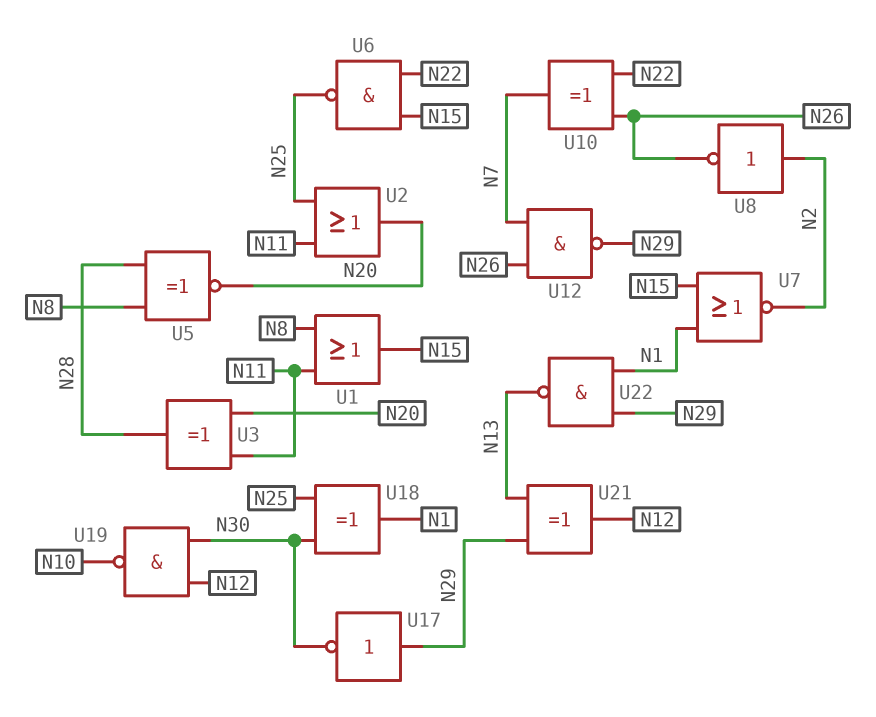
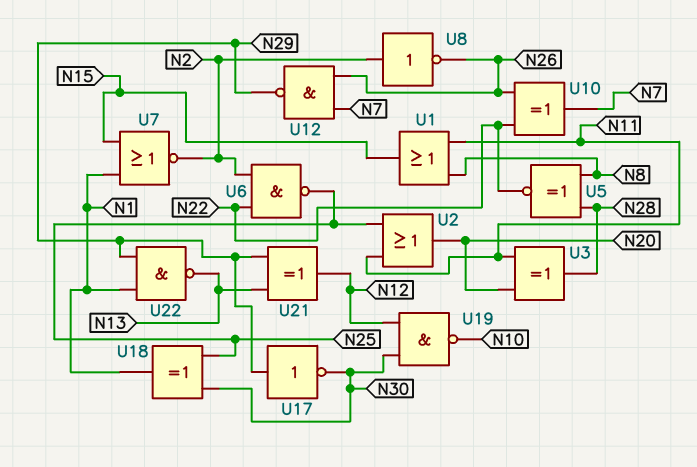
U5: XNOR (in N8, in N28, out N20) -> XNOR (in N8, in N28, out N22)
U6: NAND (in N15, in N22, out N25) -> NAND (in N2, in N22, out N25)

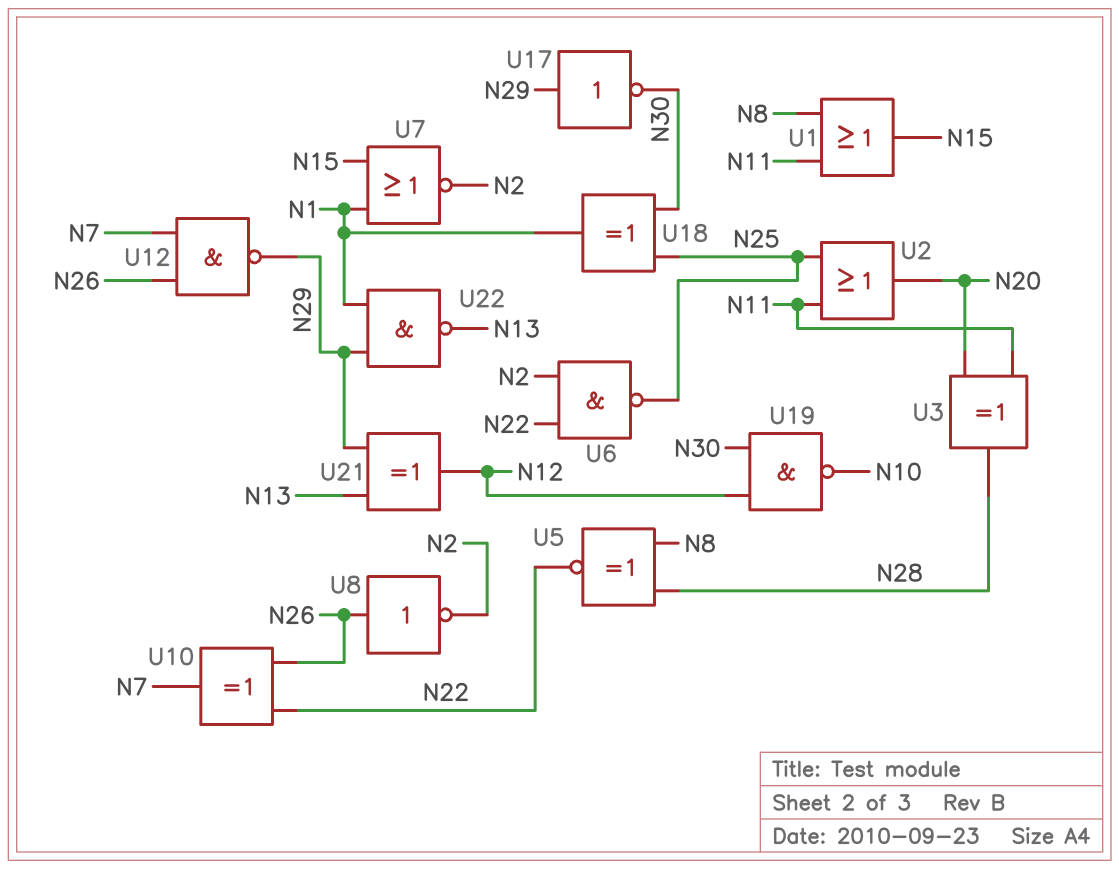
U8: NOT (in N2, out N26) -> NOT (in N26, out N2)

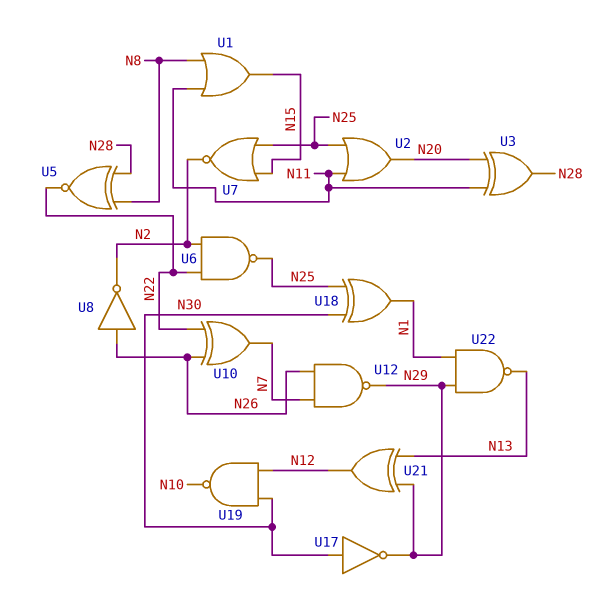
U7: NOR (in N1, in N15, out N2) -> NOR (in N15, in N25, out N2)
U17: NOT (in N29, out N30) -> NOT (in N30, out N29)

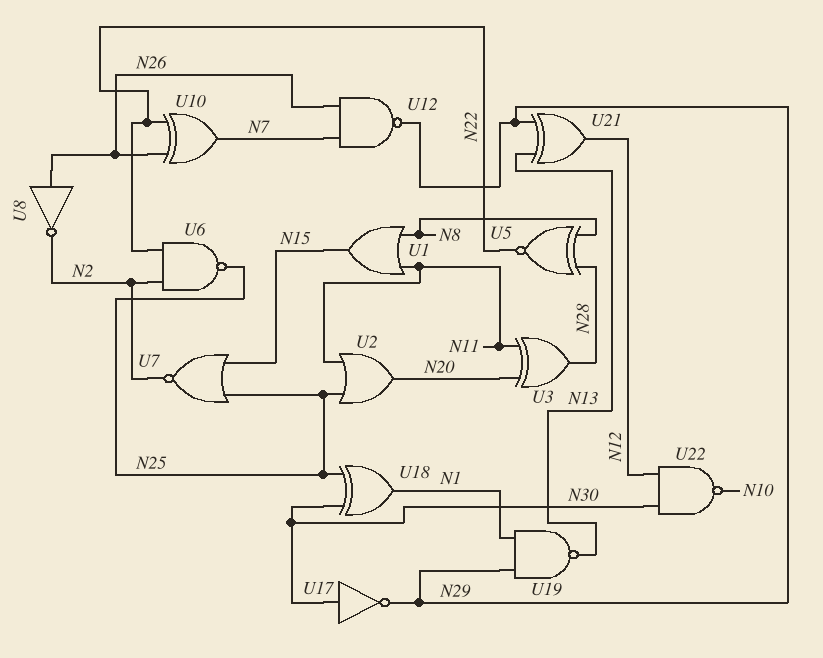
U19: NAND (in N12, in N30, out N10) -> NAND (in N1, in N29, out N13)
U22: NAND (in N1, in N29, out N13) -> NAND (in N12, in N30, out N10)

